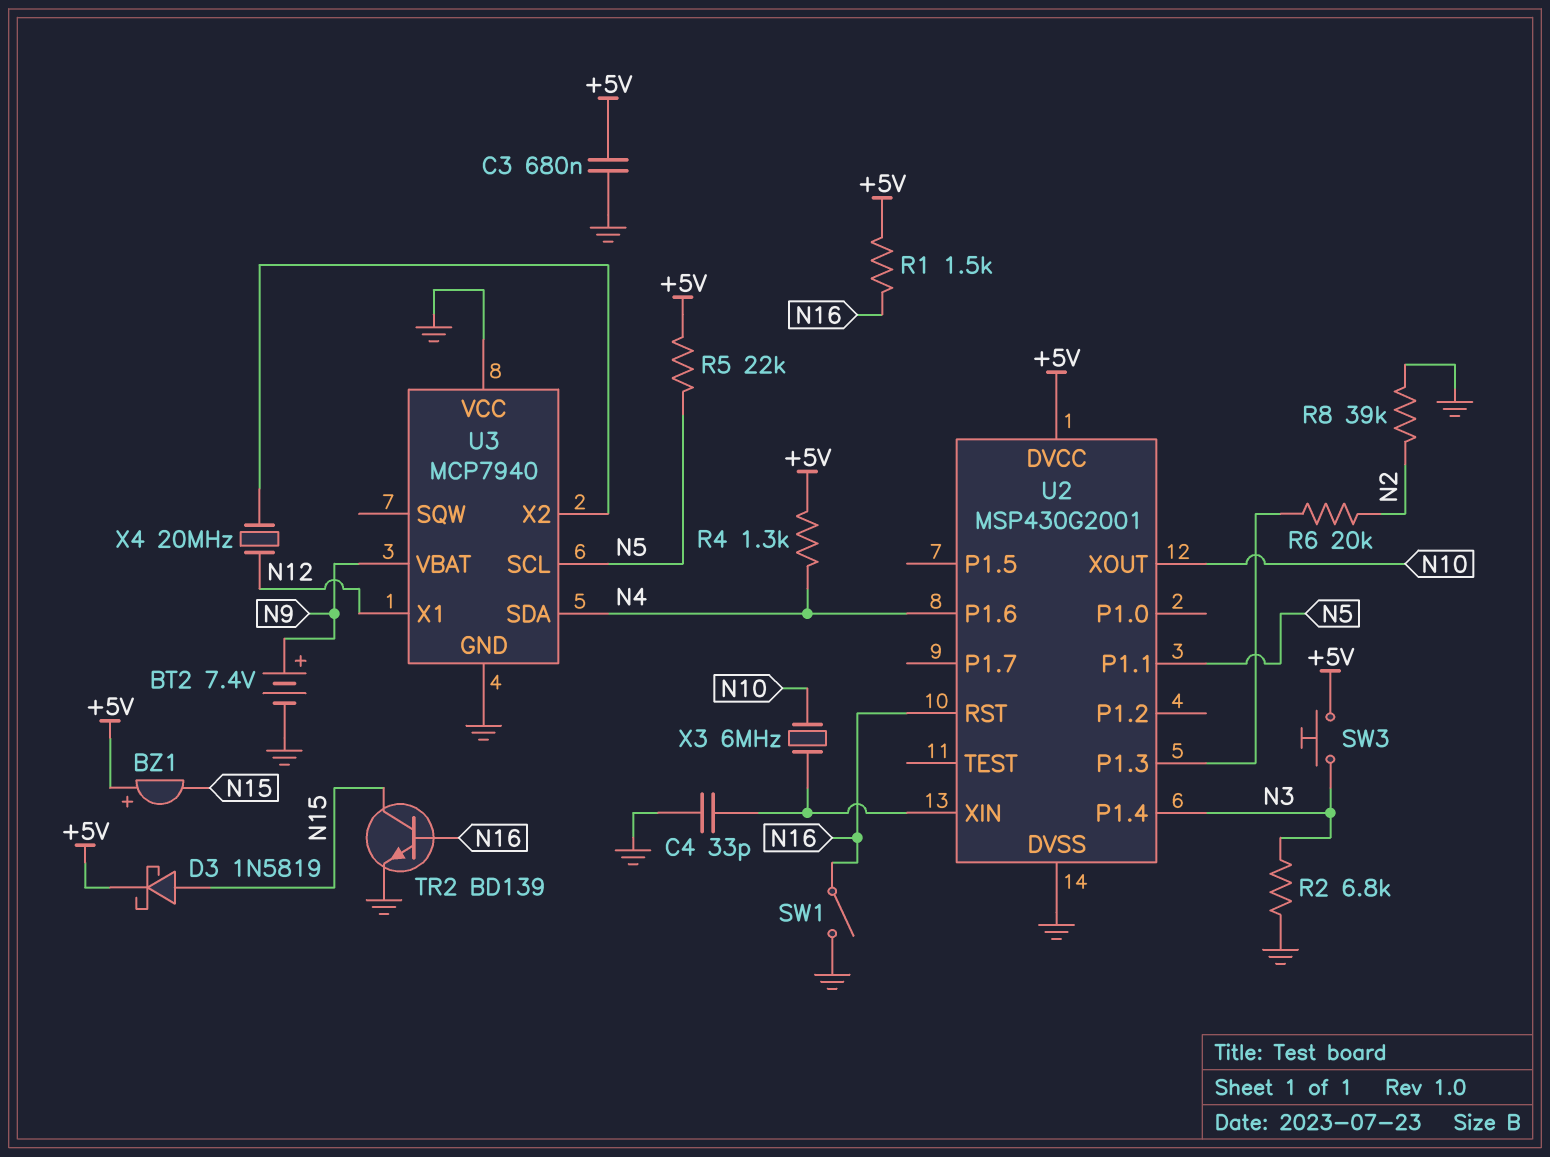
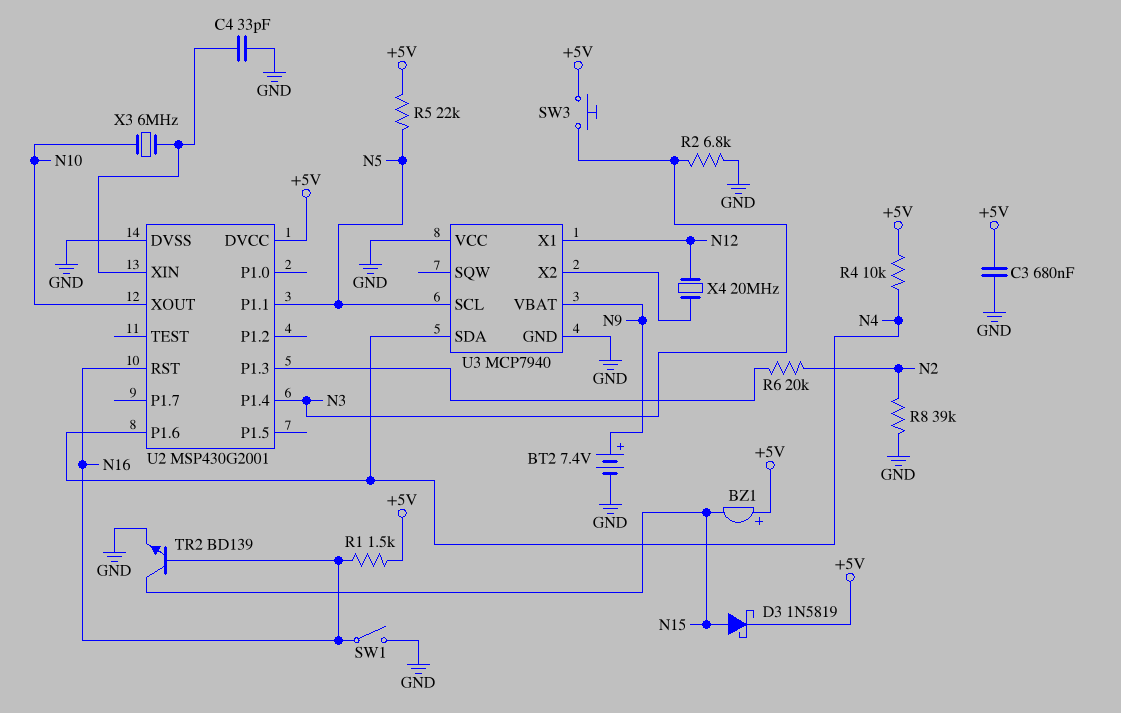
R4: 1.3k (+5V, N4) -> 10k (+5V, N4)

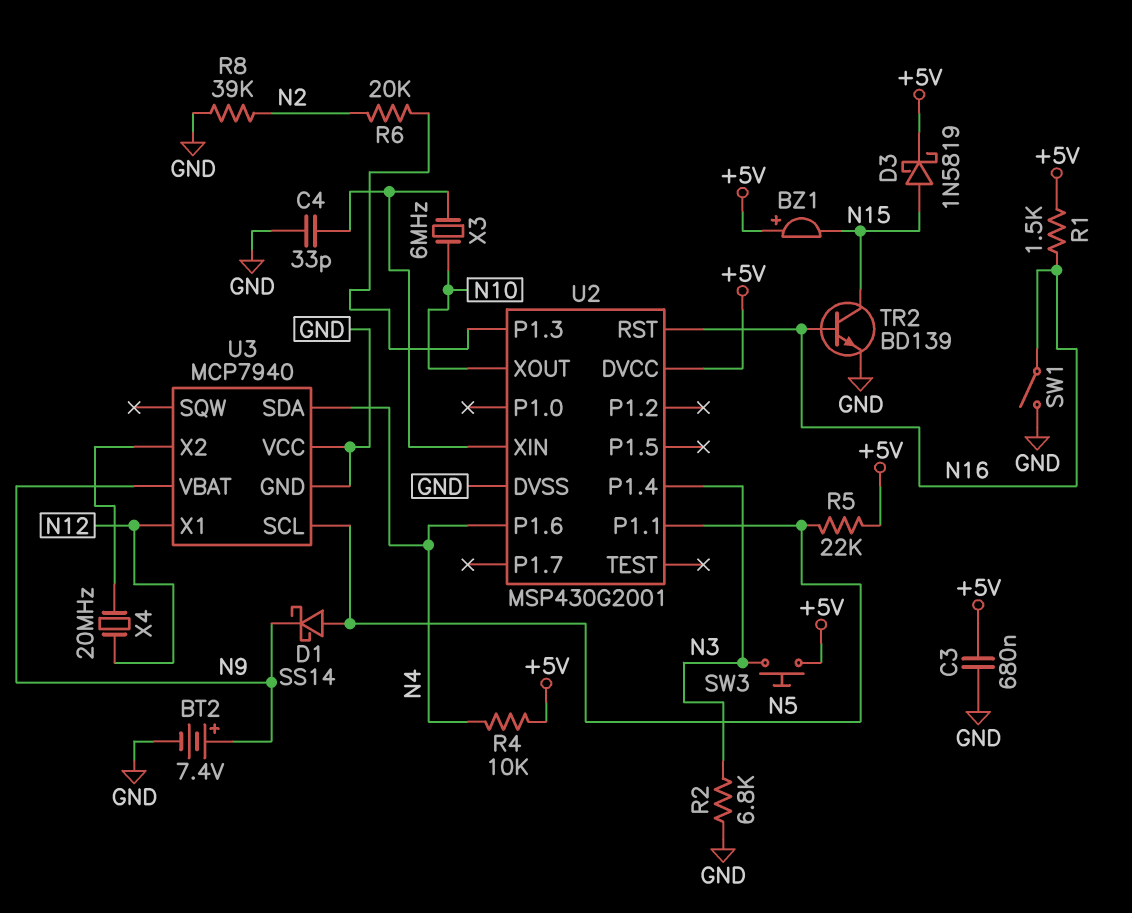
D1: none -> schottky SS14 (A N5, K N9)

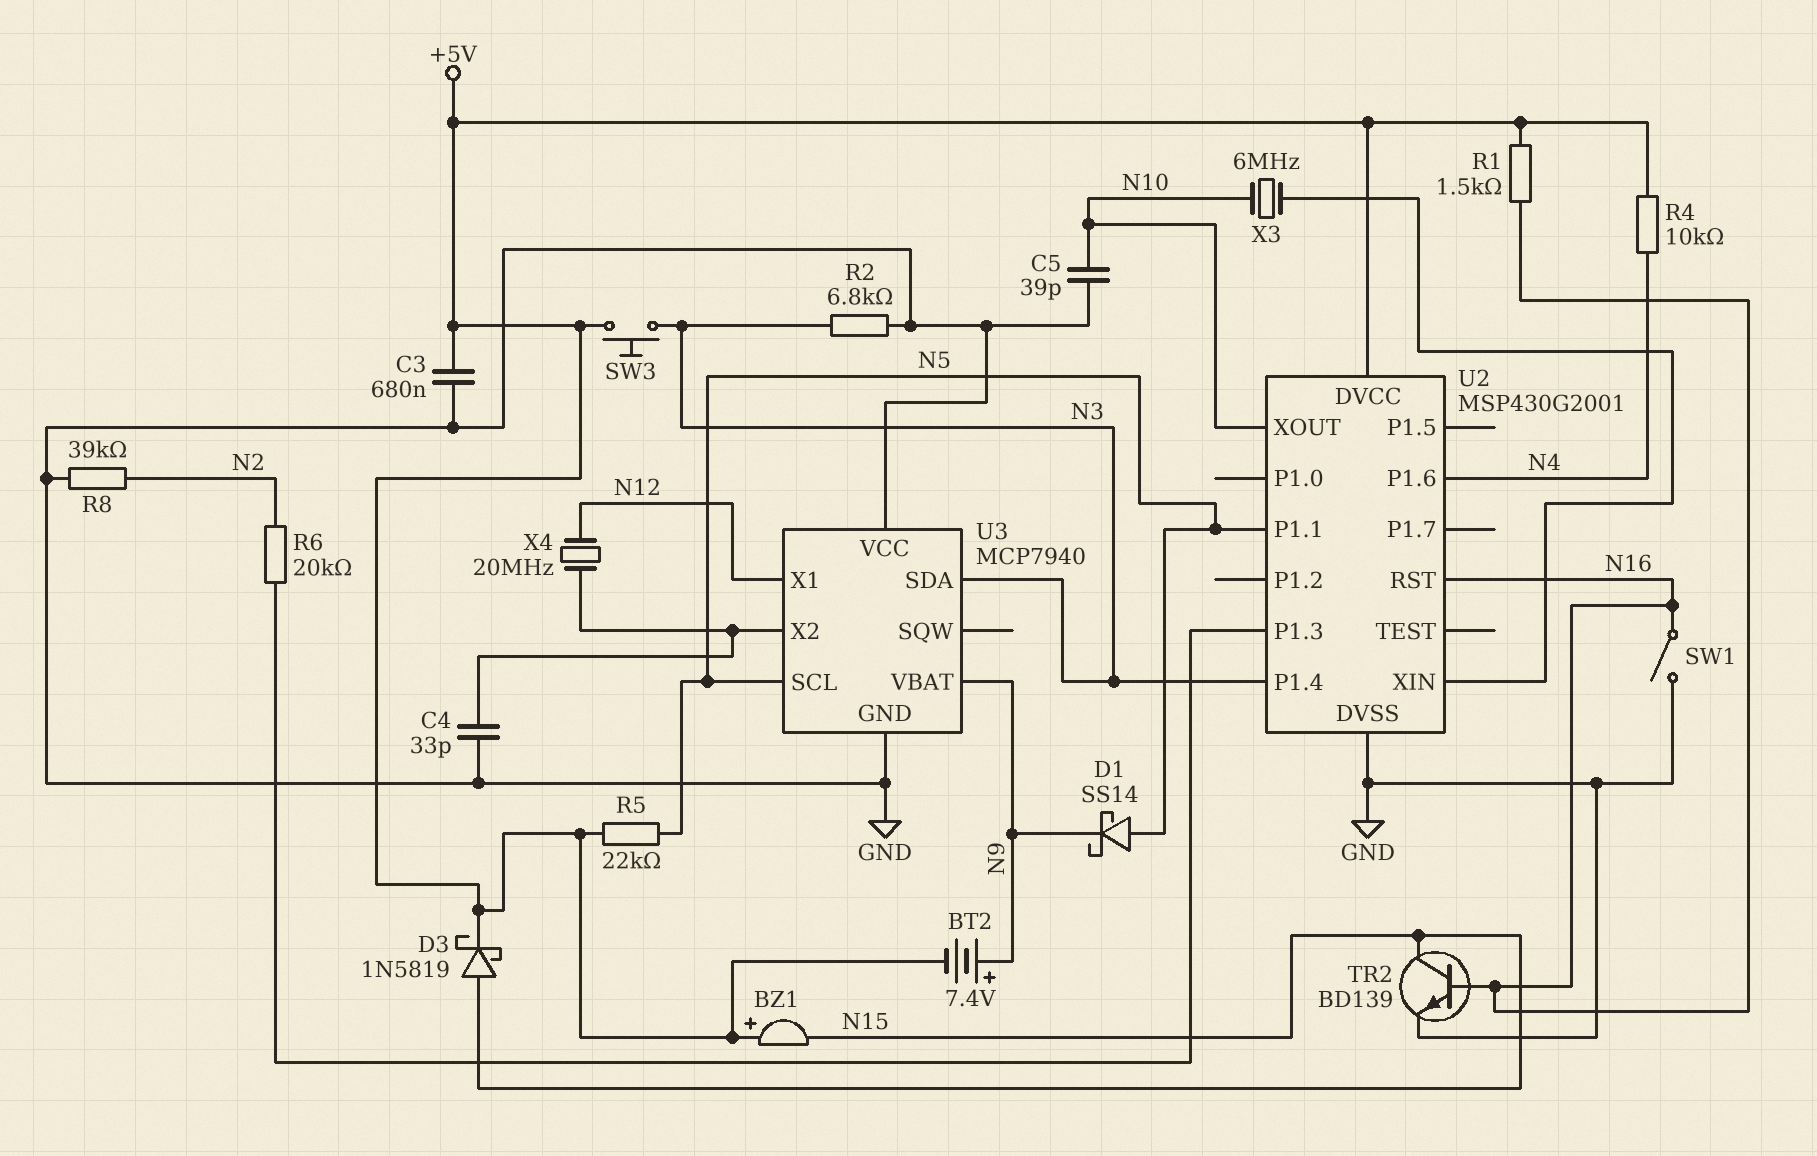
BT2: 7.4V (plus N9, minus GND) -> 7.4V (plus N9, minus +5V)
C4: 33pF (GND, U2/XIN) -> 33pF (GND, U3/X2)
C5: none -> 39pF (GND, N10)
U3 pin SDA: N4 -> N3

